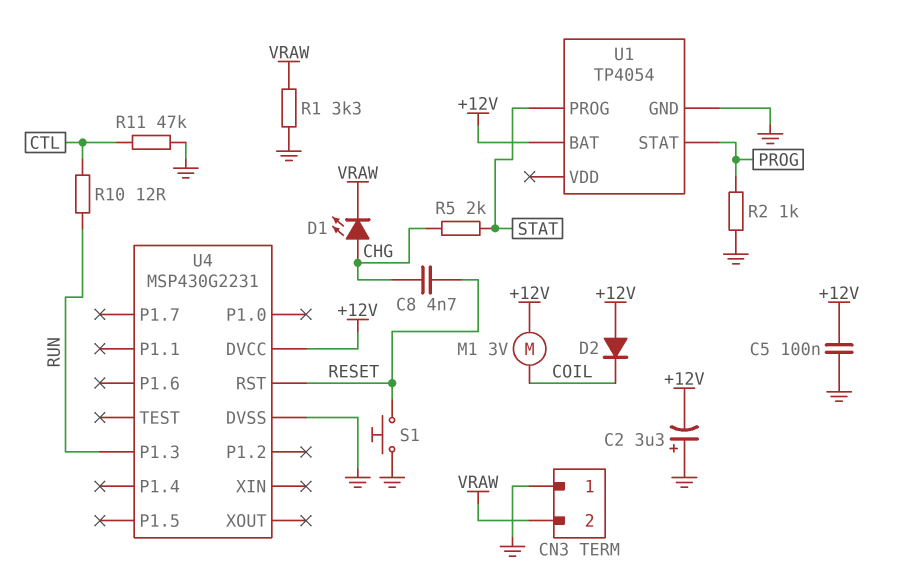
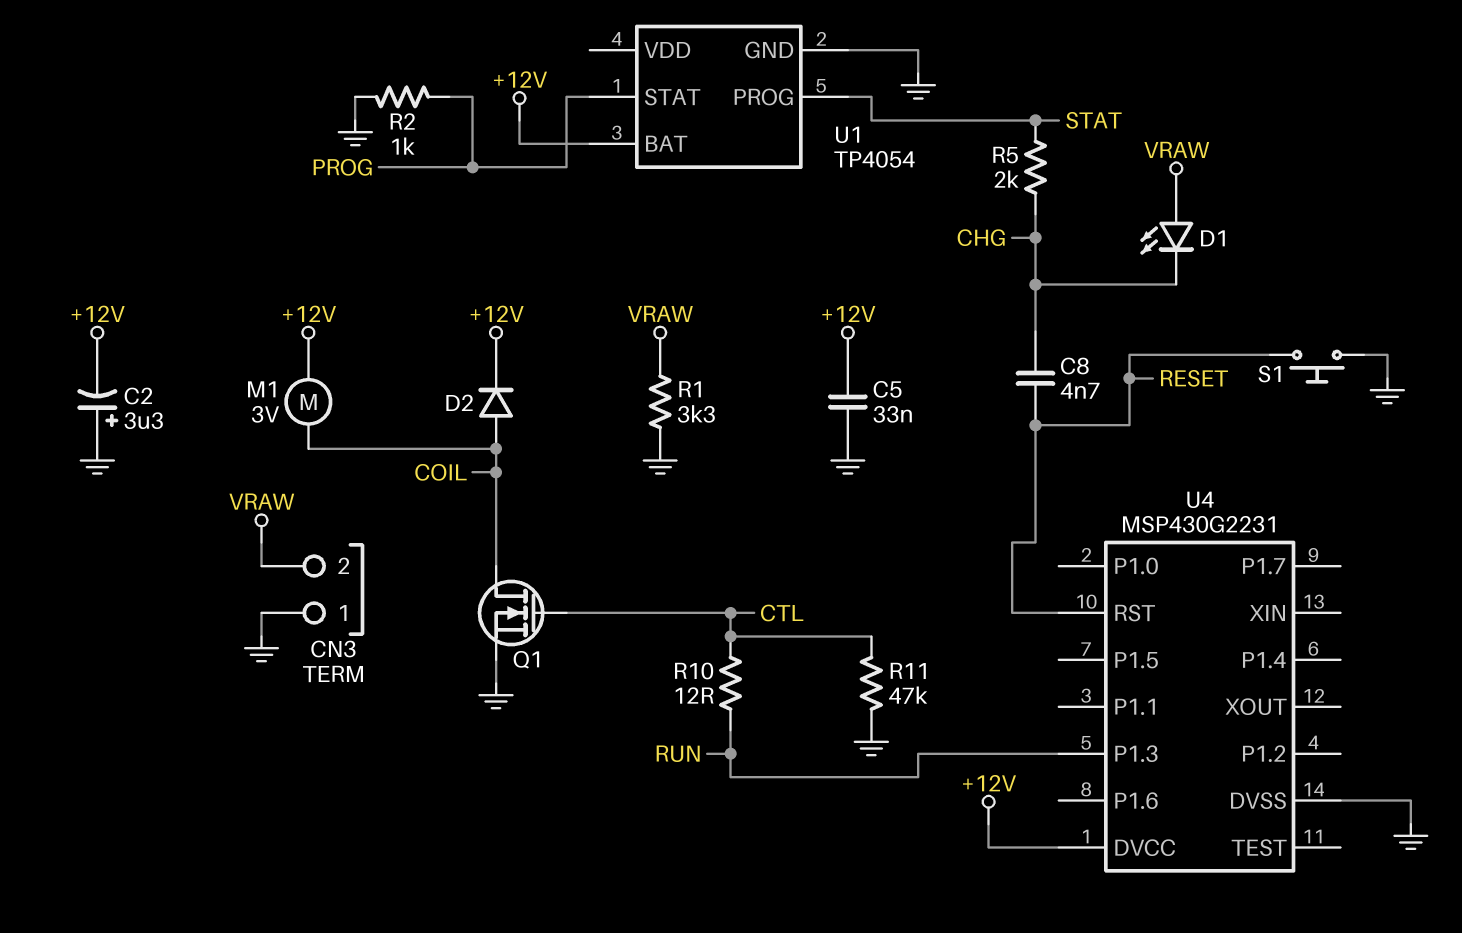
C5: 100nF (+12V, GND) -> 33nF (+12V, GND)
D1: LED (A CHG, K VRAW) -> LED (A VRAW, K CHG)
D2: diode (A +12V, K COIL) -> diode (A COIL, K +12V)
Q1: none -> NMOS (G CTL, D COIL, S GND)

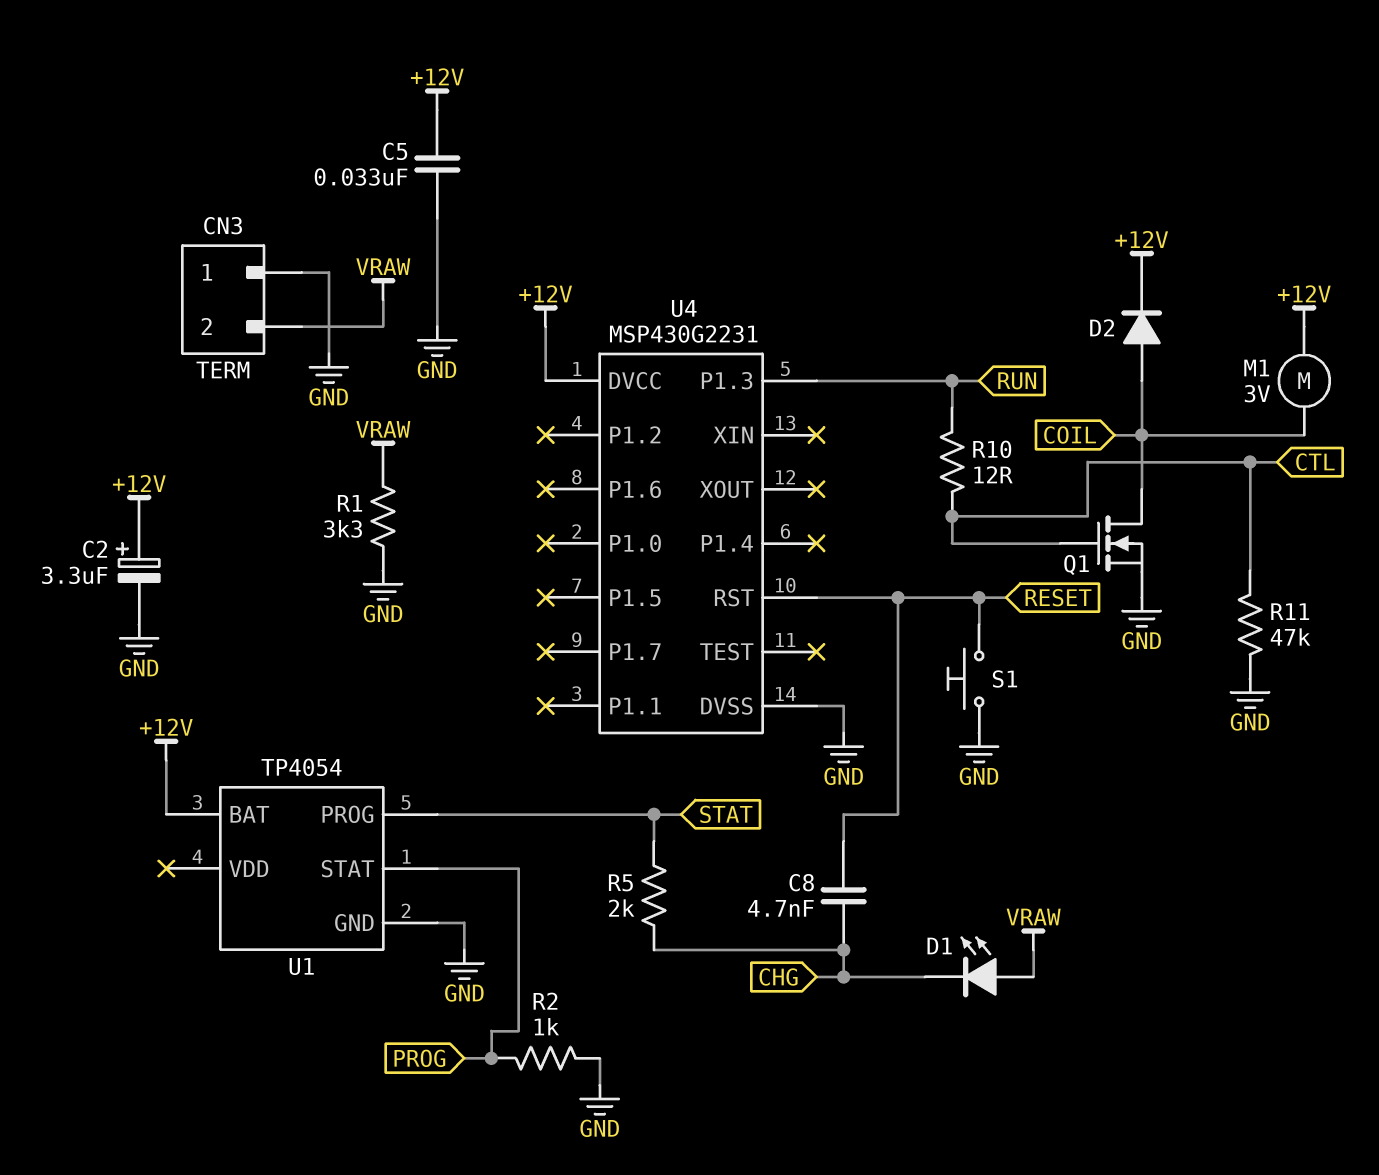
C2: 3.3uF (plus GND, minus +12V) -> 3.3uF (plus +12V, minus GND)

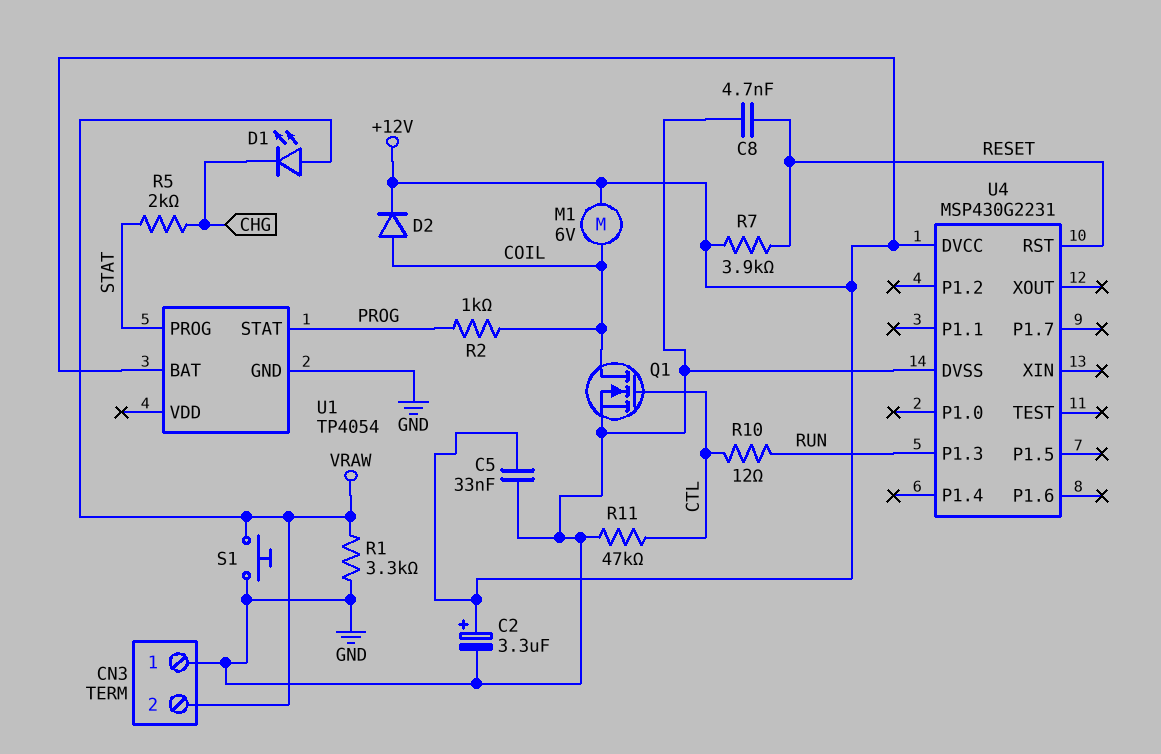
C8: 4.7nF (CHG, RESET) -> 4.7nF (GND, RESET)
M1: motor 3V (+12V, COIL) -> motor 6V (+12V, COIL)
R2: 1k (GND, PROG) -> 1k (COIL, PROG)
R7: none -> 3.9k (+12V, RESET)
S1: button (GND, RESET) -> button (GND, VRAW)

